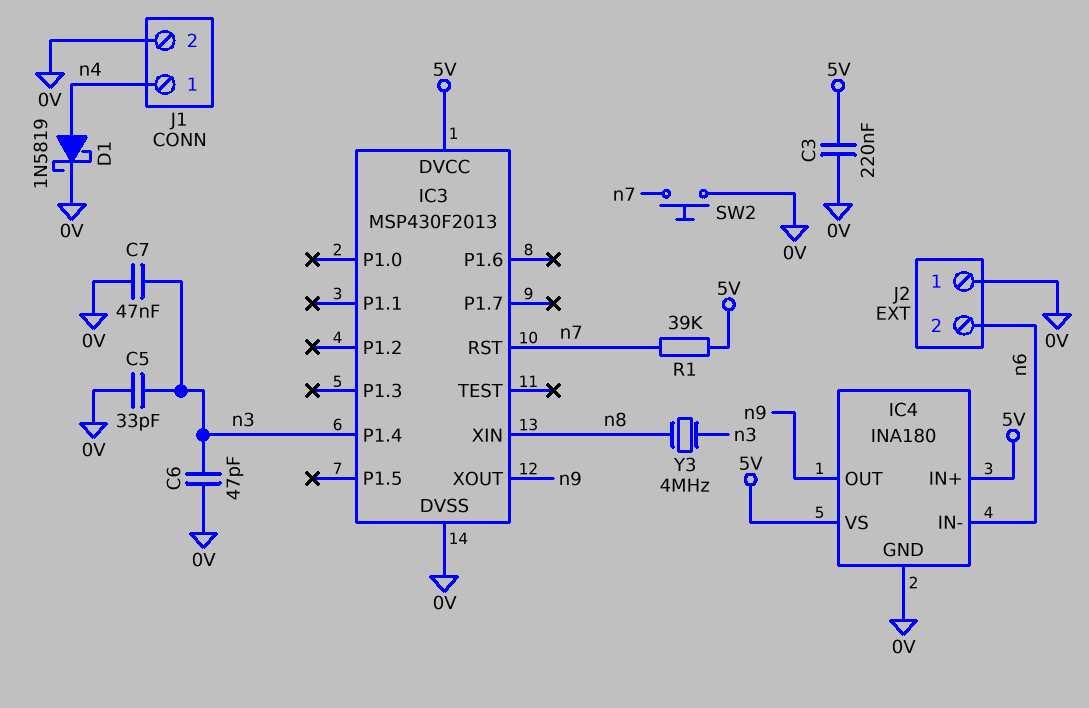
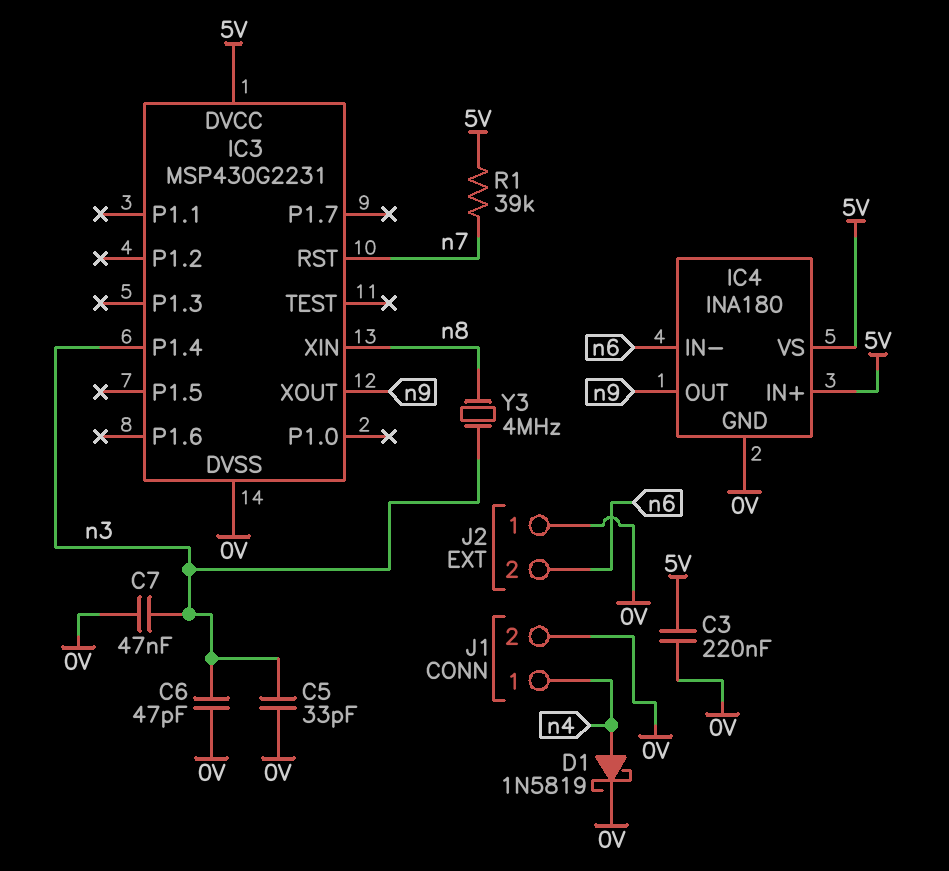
IC3: MSP430F2013 -> MSP430G2231
SW2: button (0V, n7) -> none

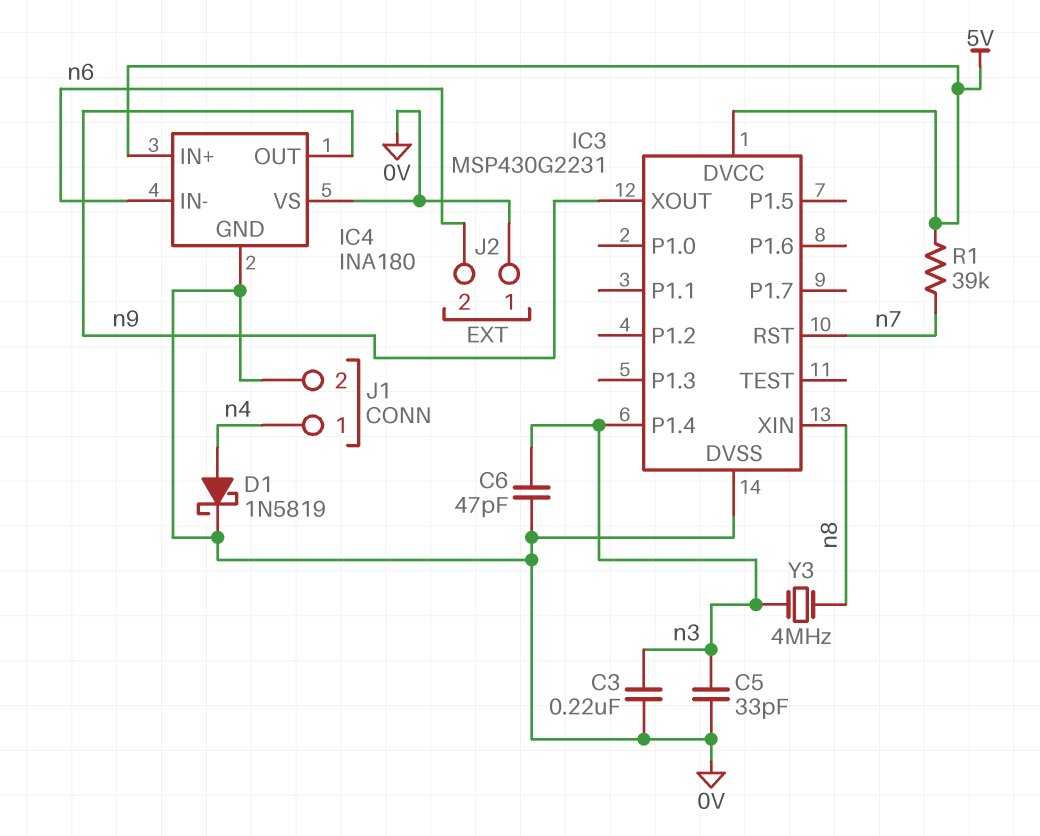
C3: 220nF (0V, 5V) -> 220nF (0V, n3)
C7: 47nF (0V, n3) -> none
IC4 pin VS: 5V -> 0V

